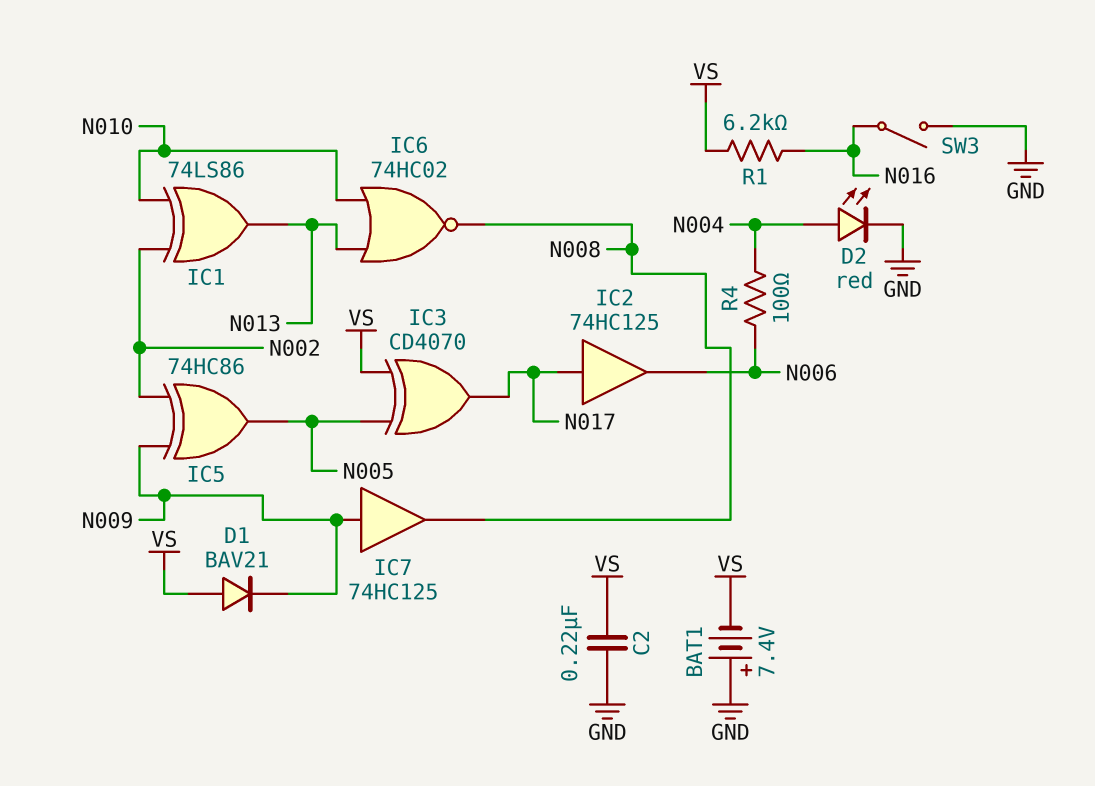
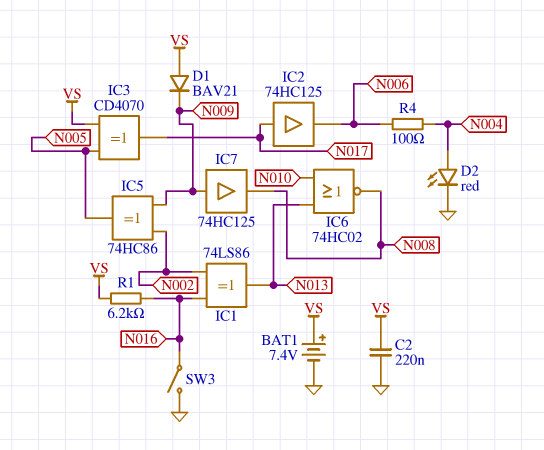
BAT1: 7.4V (plus GND, minus VS) -> 7.4V (plus VS, minus GND)
IC1: XOR 74LS86 (in N002, in N010, out N013) -> XOR 74LS86 (in N002, in N016, out N013)

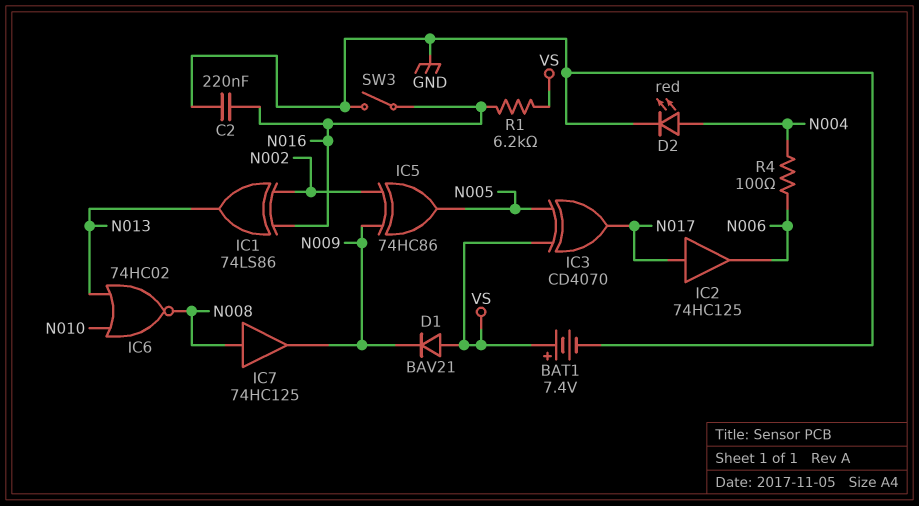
C2: 220nF (GND, VS) -> 220nF (GND, N016)
IC7: buffer 74HC125 (in N009, out N008) -> buffer 74HC125 (in N008, out N009)

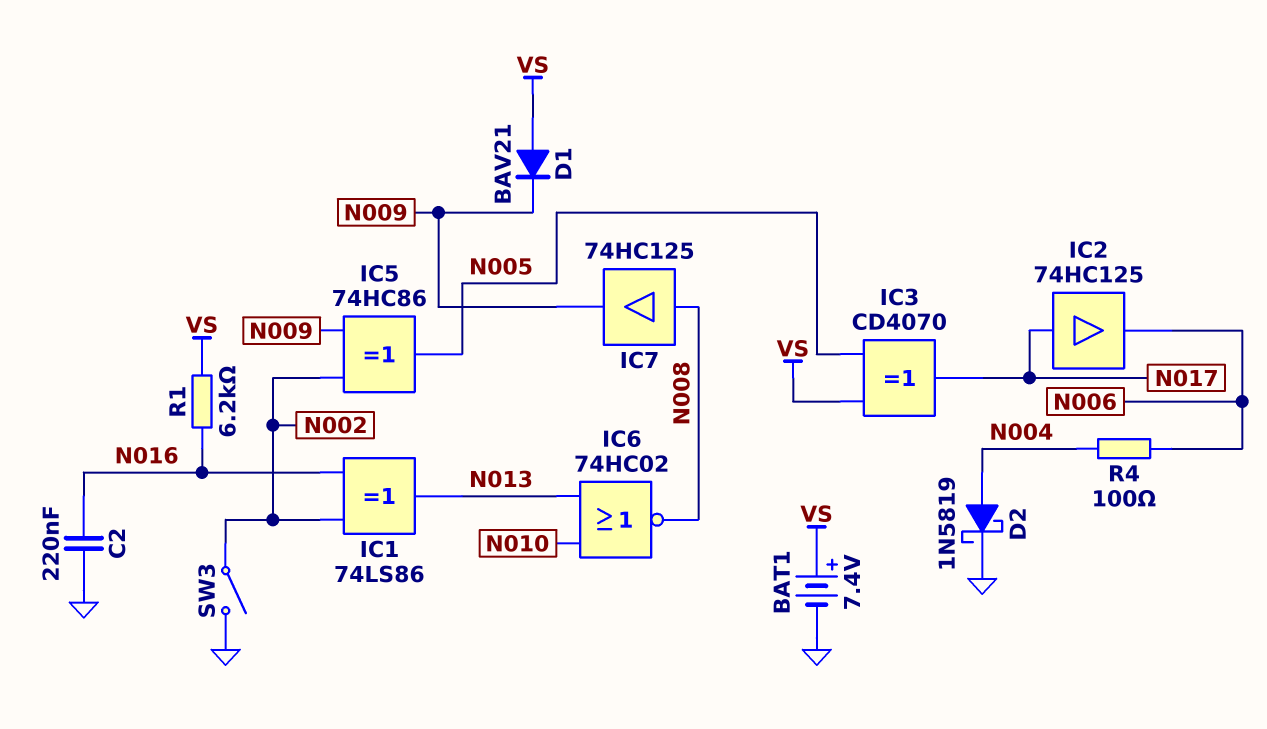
D2: LED red (A N004, K GND) -> schottky 1N5819 (A N004, K GND)
SW3: switch (GND, N016) -> switch (GND, N002)

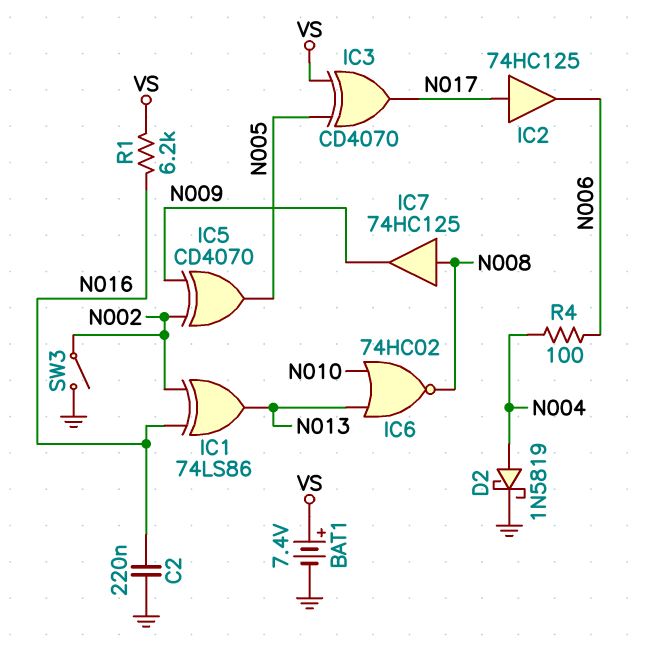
D1: diode BAV21 (A VS, K N009) -> none
IC5: XOR 74HC86 (in N002, in N009, out N005) -> XOR CD4070 (in N002, in N009, out N005)

